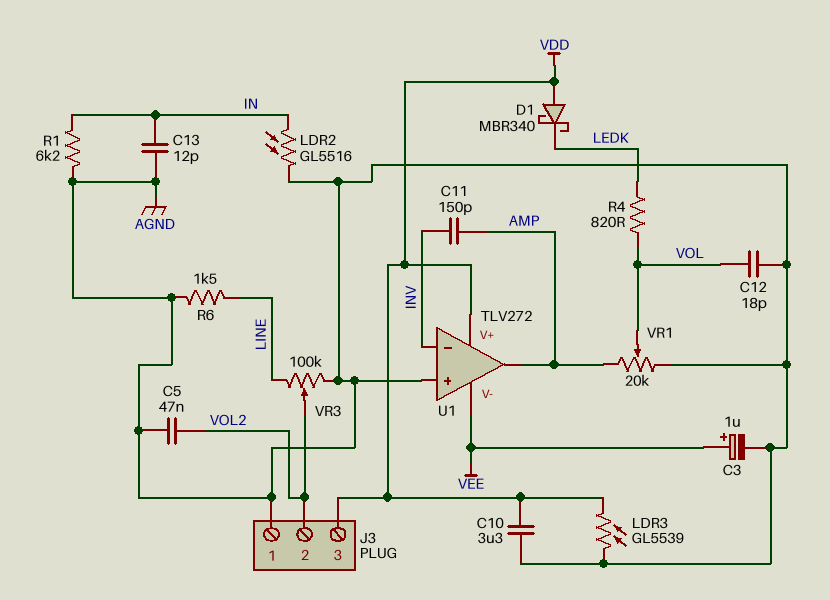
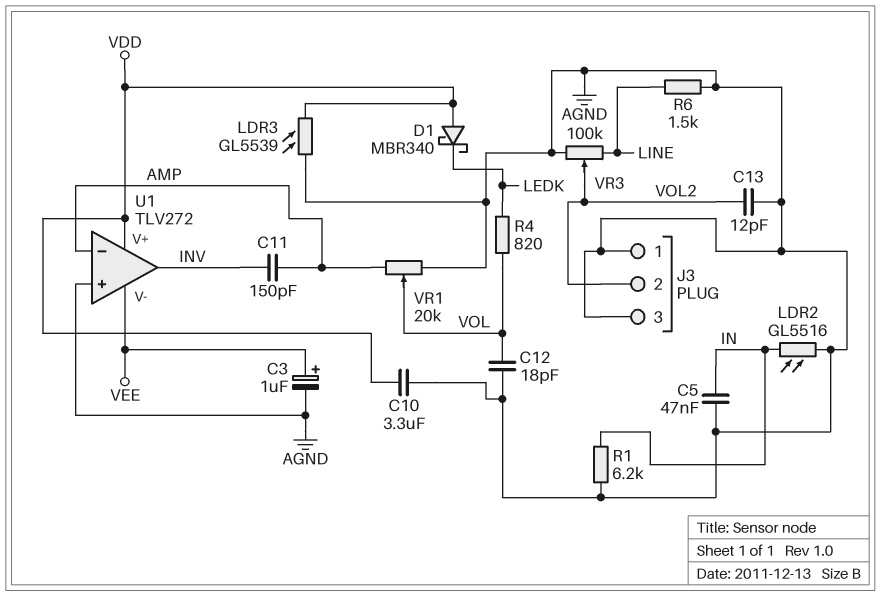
C5: 47nF (AGND, VOL2) -> 47nF (AGND, IN)
C13: 12pF (AGND, IN) -> 12pF (AGND, VOL2)
J3 pin 3: VDD -> AGND
U1 pin in-: INV -> AMP
U1 pin out: AMP -> INV

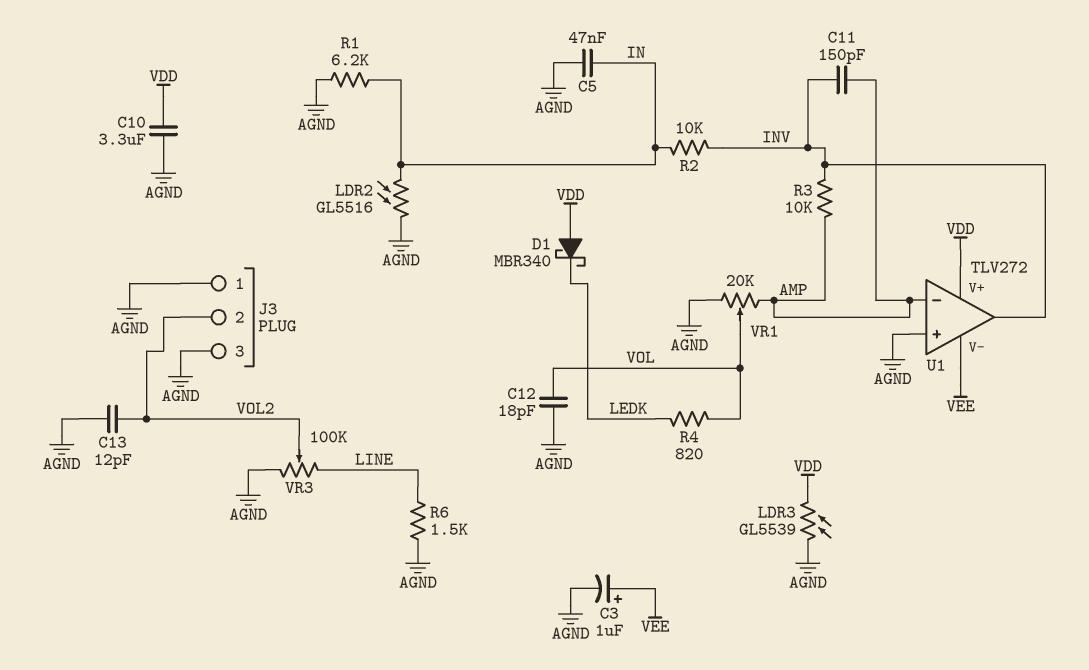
R2: none -> 10k (IN, INV)
R3: none -> 10k (AMP, INV)

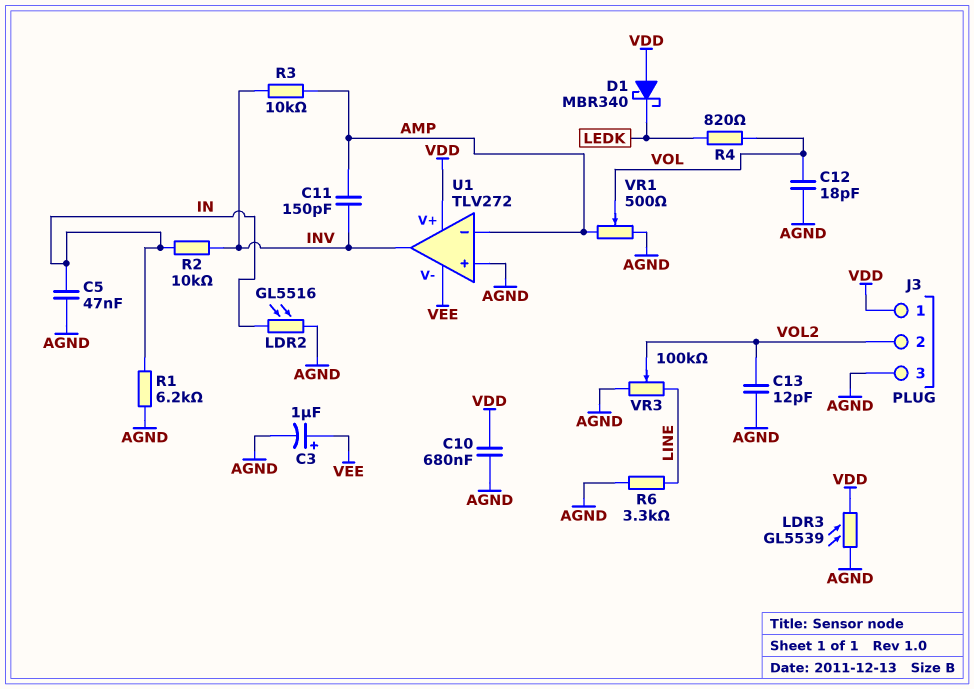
C10: 3.3uF (AGND, VDD) -> 680nF (AGND, VDD)
J3 pin 1: AGND -> VDD
R6: 1.5k (AGND, LINE) -> 3.3k (AGND, LINE)
VR1: 20k (AGND, AMP, wiper VOL) -> 500 (AGND, AMP, wiper VOL)

